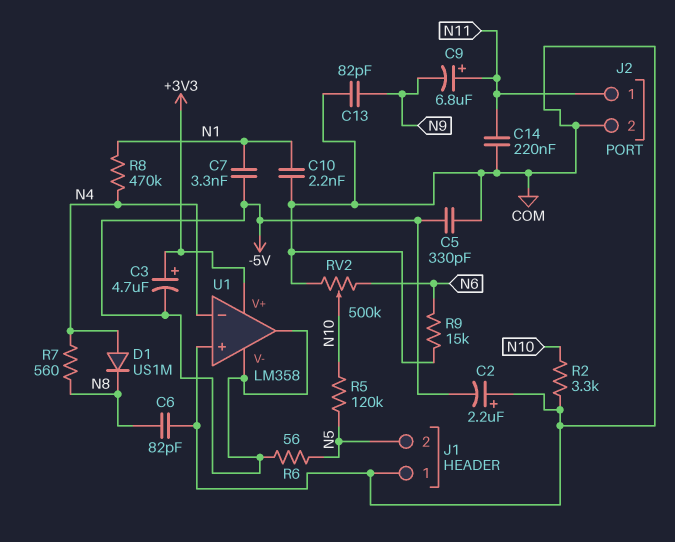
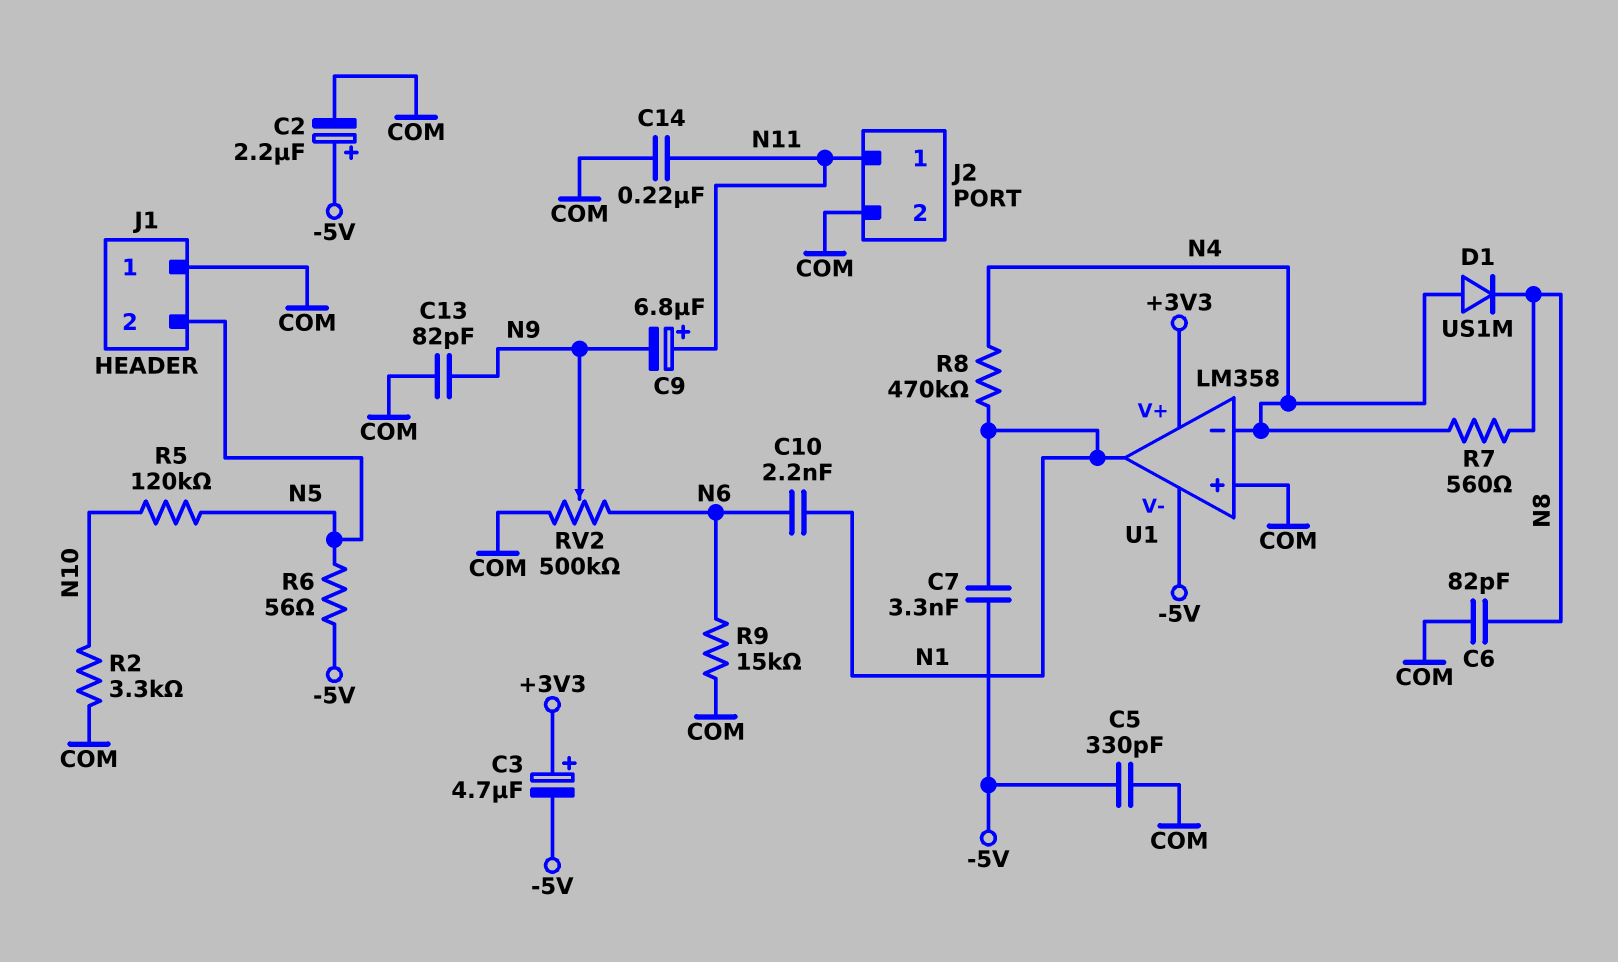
C2: 2.2uF (plus COM, minus -5V) -> 2.2uF (plus -5V, minus COM)
C10: 2.2nF (COM, N1) -> 2.2nF (N1, N6)
RV2: 500k (COM, N6, wiper N10) -> 500k (COM, N6, wiper N9)
U1 pin out: -5V -> N1

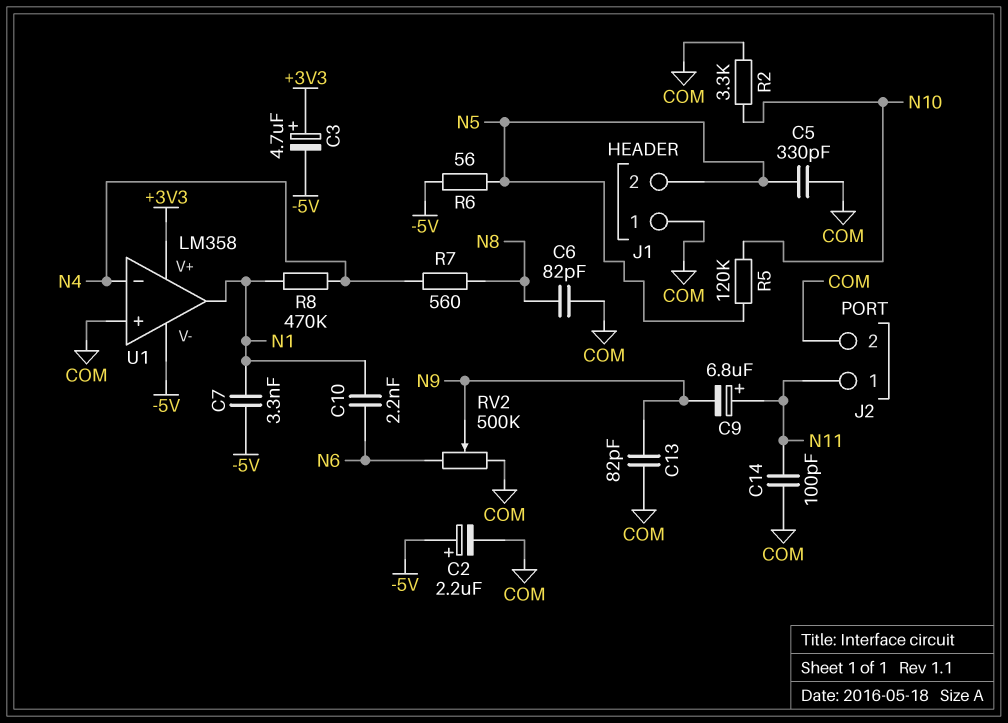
C5: 330pF (-5V, COM) -> 330pF (COM, N5)
C14: 220nF (COM, N11) -> 100pF (COM, N11)
D1: diode US1M (A N4, K N8) -> none
R9: 15k (COM, N6) -> none

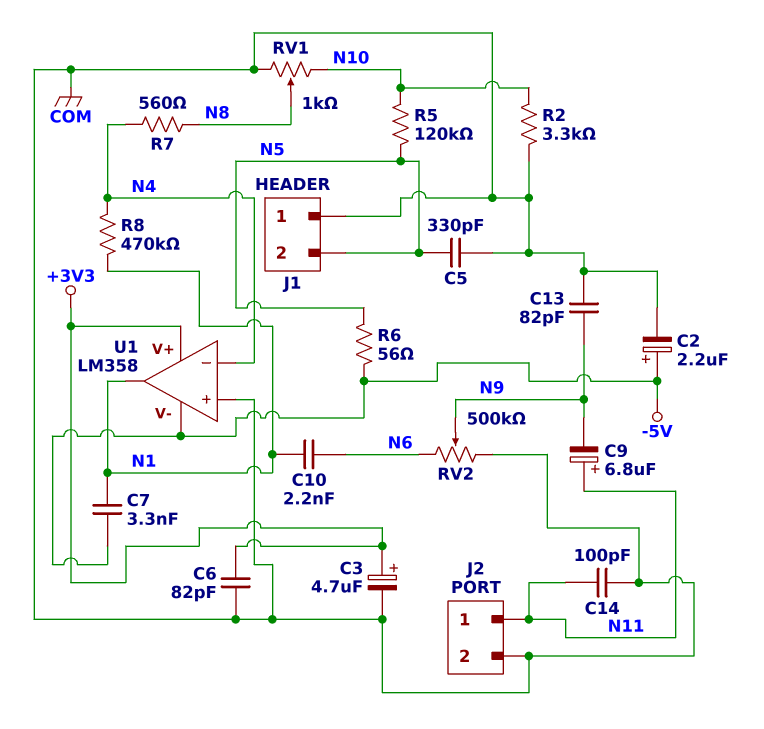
C3: 4.7uF (plus +3V3, minus -5V) -> 4.7uF (plus +3V3, minus COM)
C6: 82pF (COM, N8) -> 82pF (+3V3, COM)
RV1: none -> 1k (COM, N10, wiper N8)

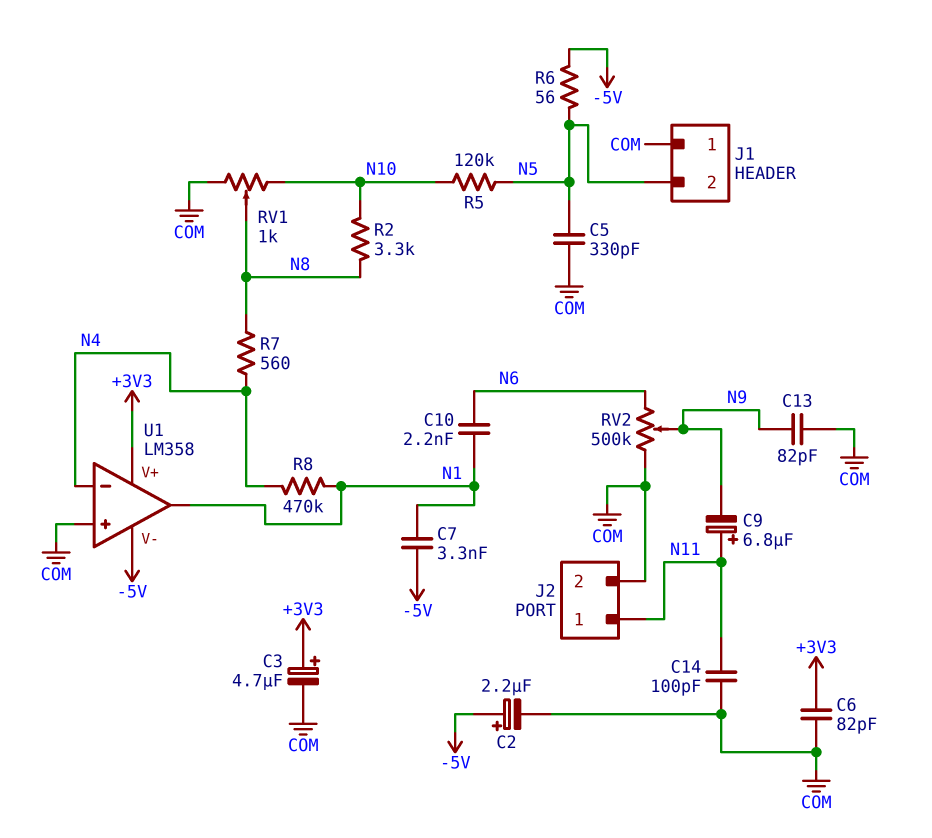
R2: 3.3k (COM, N10) -> 3.3k (N8, N10)

